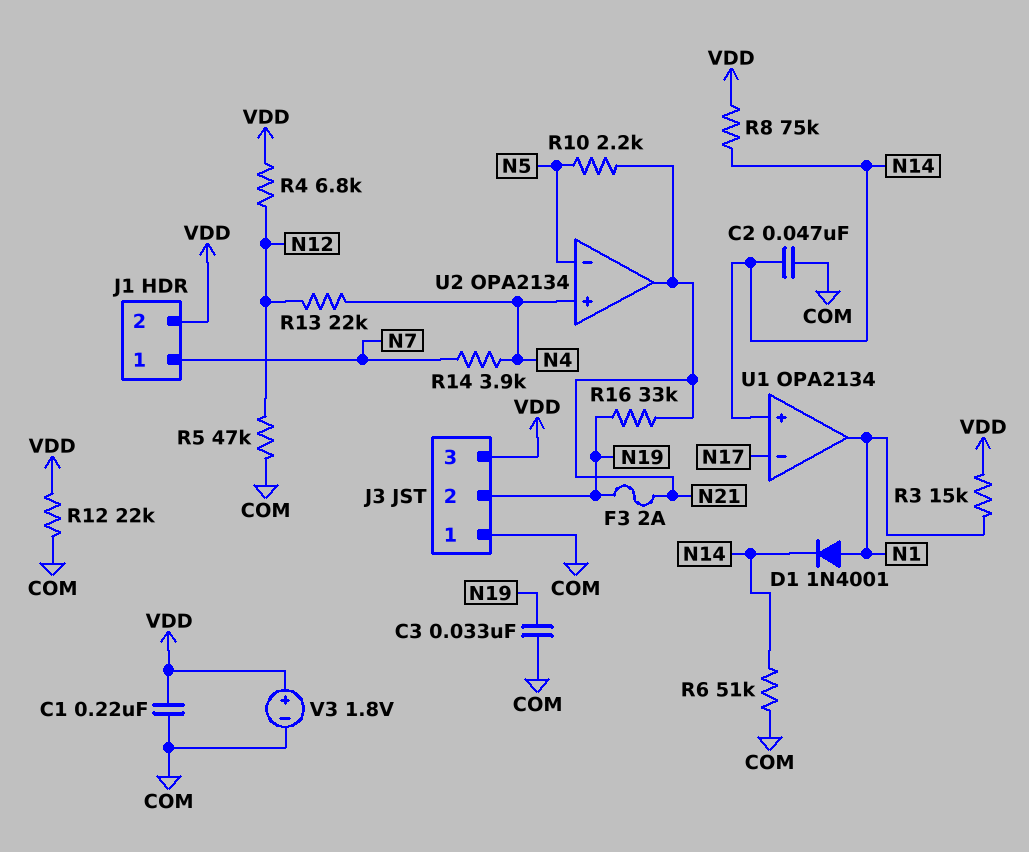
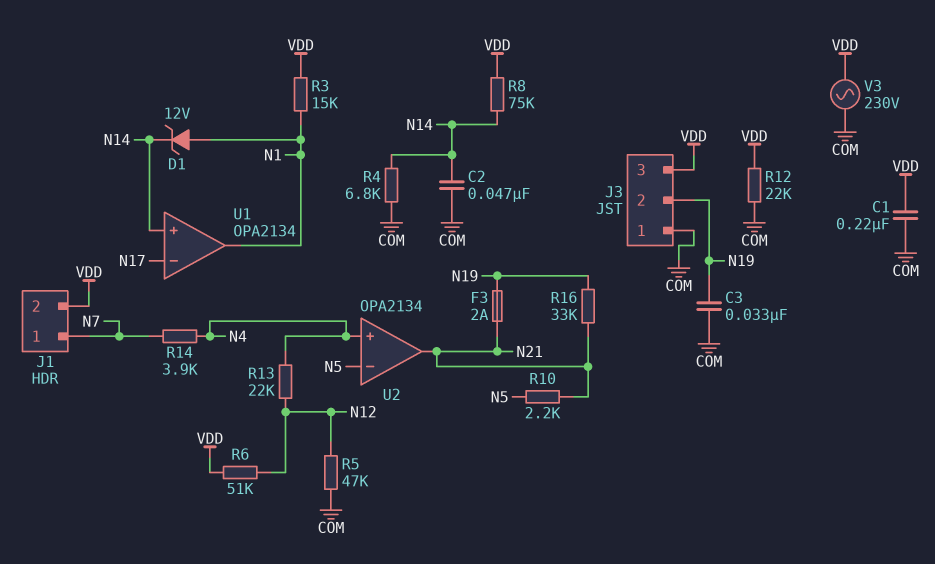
D1: diode 1N4001 (A N1, K N14) -> zener 12V (A N1, K N14)
R4: 6.8k (N12, VDD) -> 6.8k (COM, N14)
R6: 51k (COM, N14) -> 51k (N12, VDD)
V3: 1.8V (plus VDD, minus COM) -> AC 230V (COM, VDD)

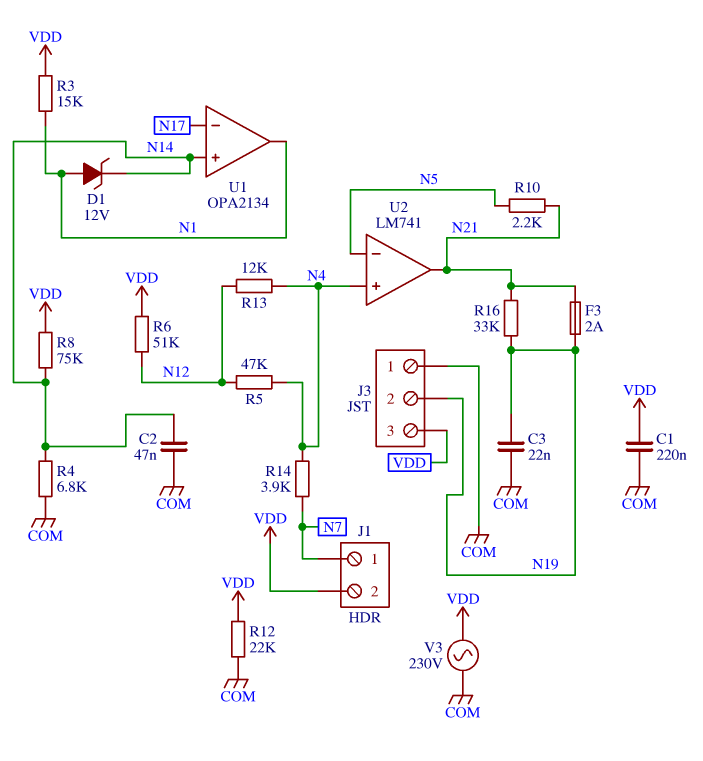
C3: 33nF (COM, N19) -> 22nF (COM, N19)
R5: 47k (COM, N12) -> 47k (N4, N12)
R13: 22k (N4, N12) -> 12k (N4, N12)
U2: OPA2134 -> LM741

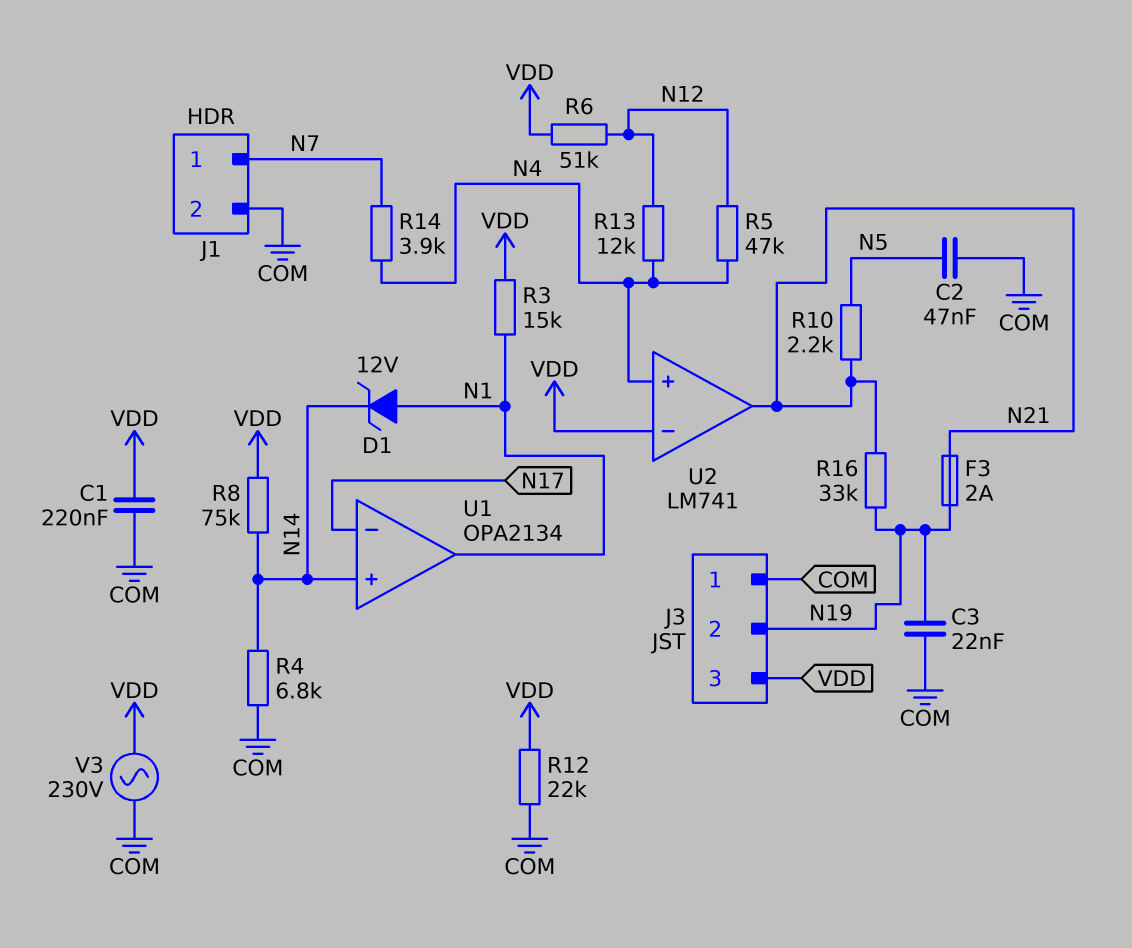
C2: 47nF (COM, N14) -> 47nF (COM, N5)
J1 pin 2: VDD -> COM
U2 pin in-: N5 -> VDD

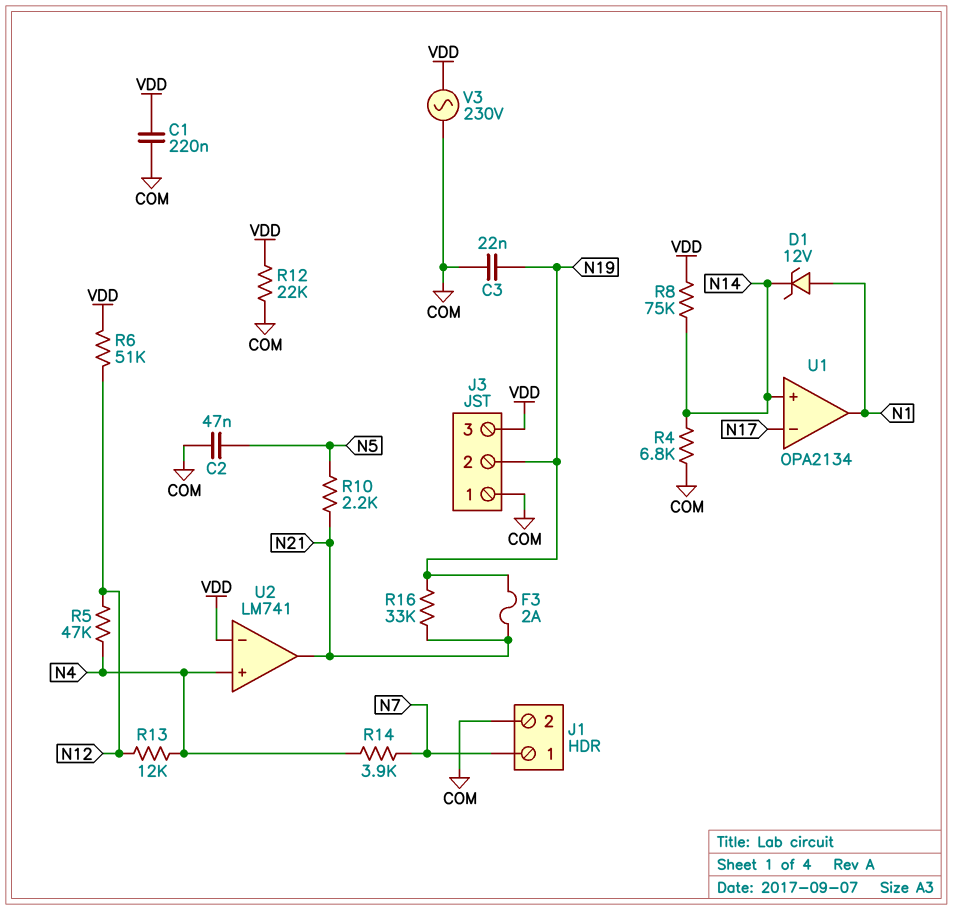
R3: 15k (N1, VDD) -> none

